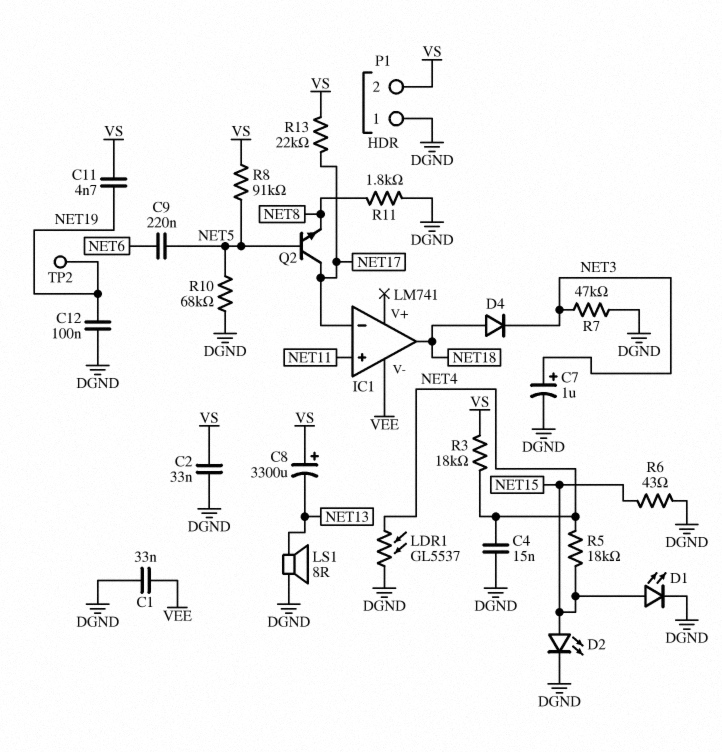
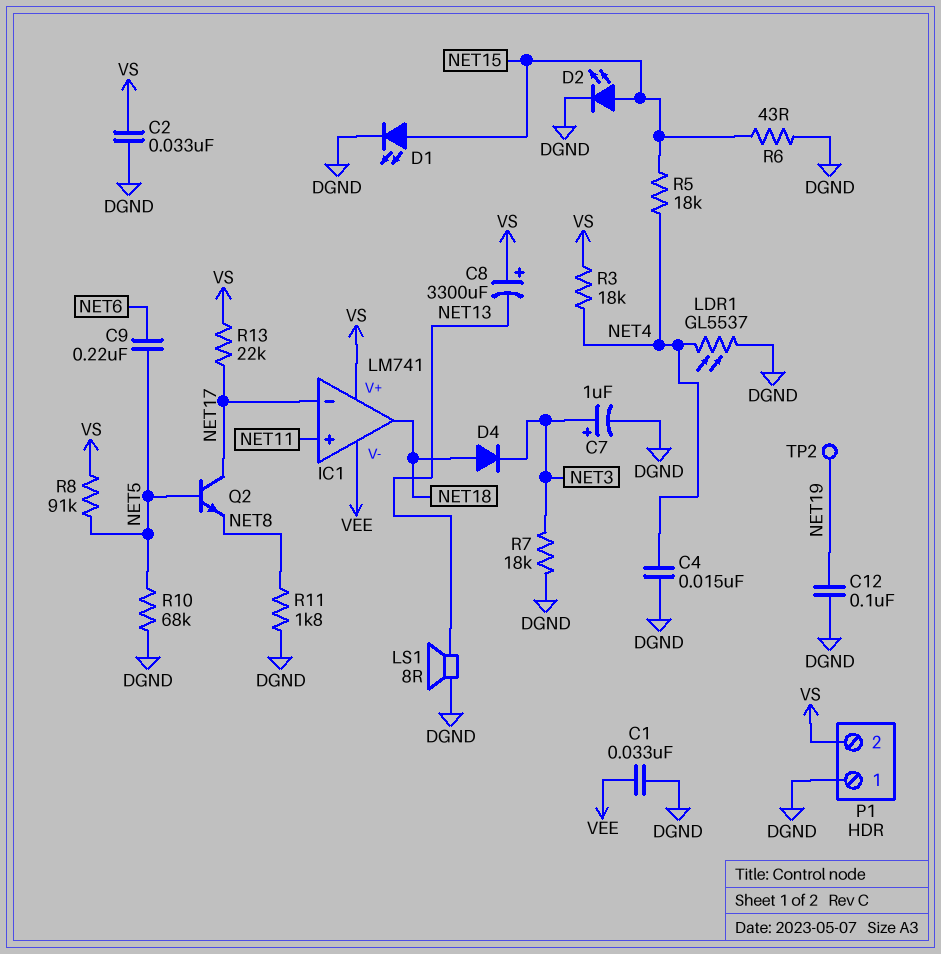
C11: 4.7nF (NET19, VS) -> none
IC1 pin V+: none -> VS
R7: 47k (DGND, NET3) -> 18k (DGND, NET3)

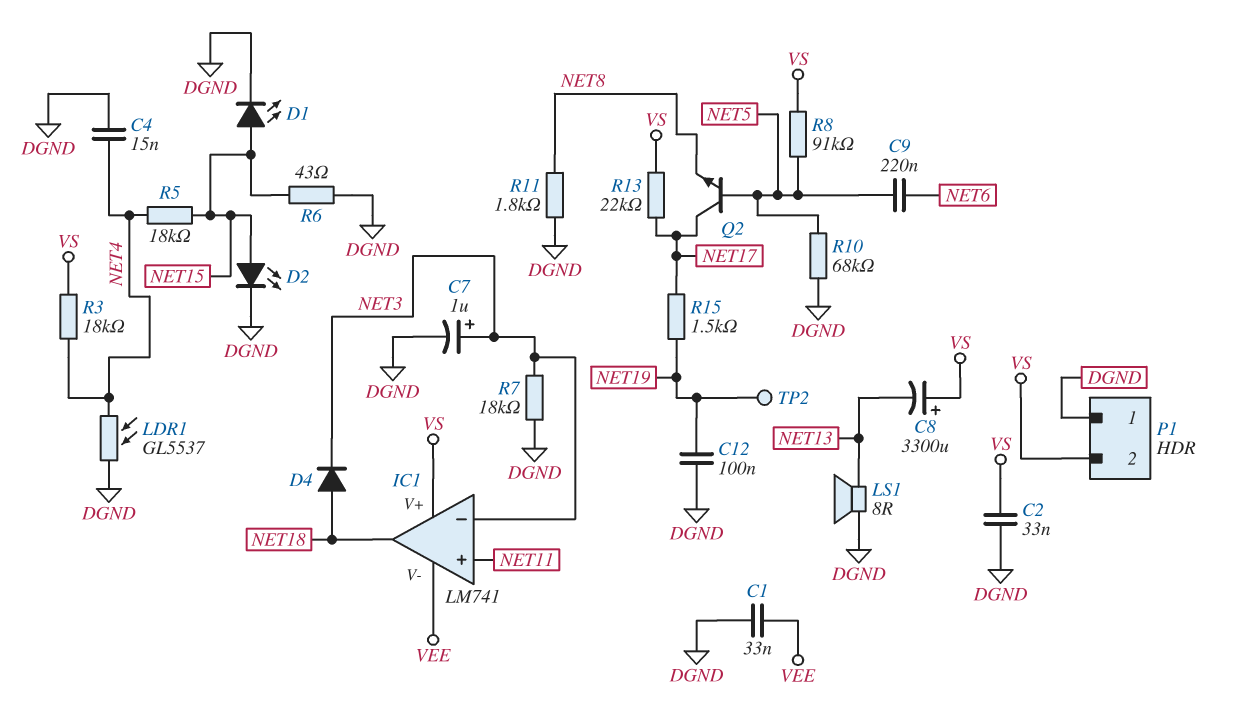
IC1 pin in-: NET17 -> NET3
R15: none -> 1.5k (NET17, NET19)

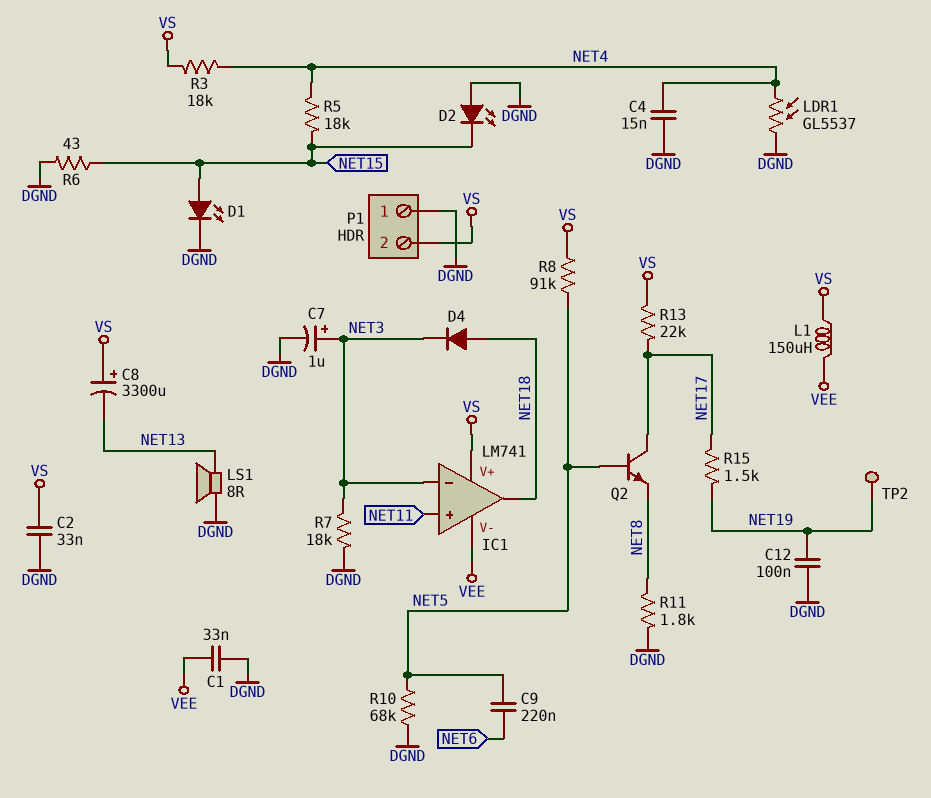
D2: LED (A NET15, K DGND) -> LED (A DGND, K NET15)
L1: none -> 150uH (VEE, VS)

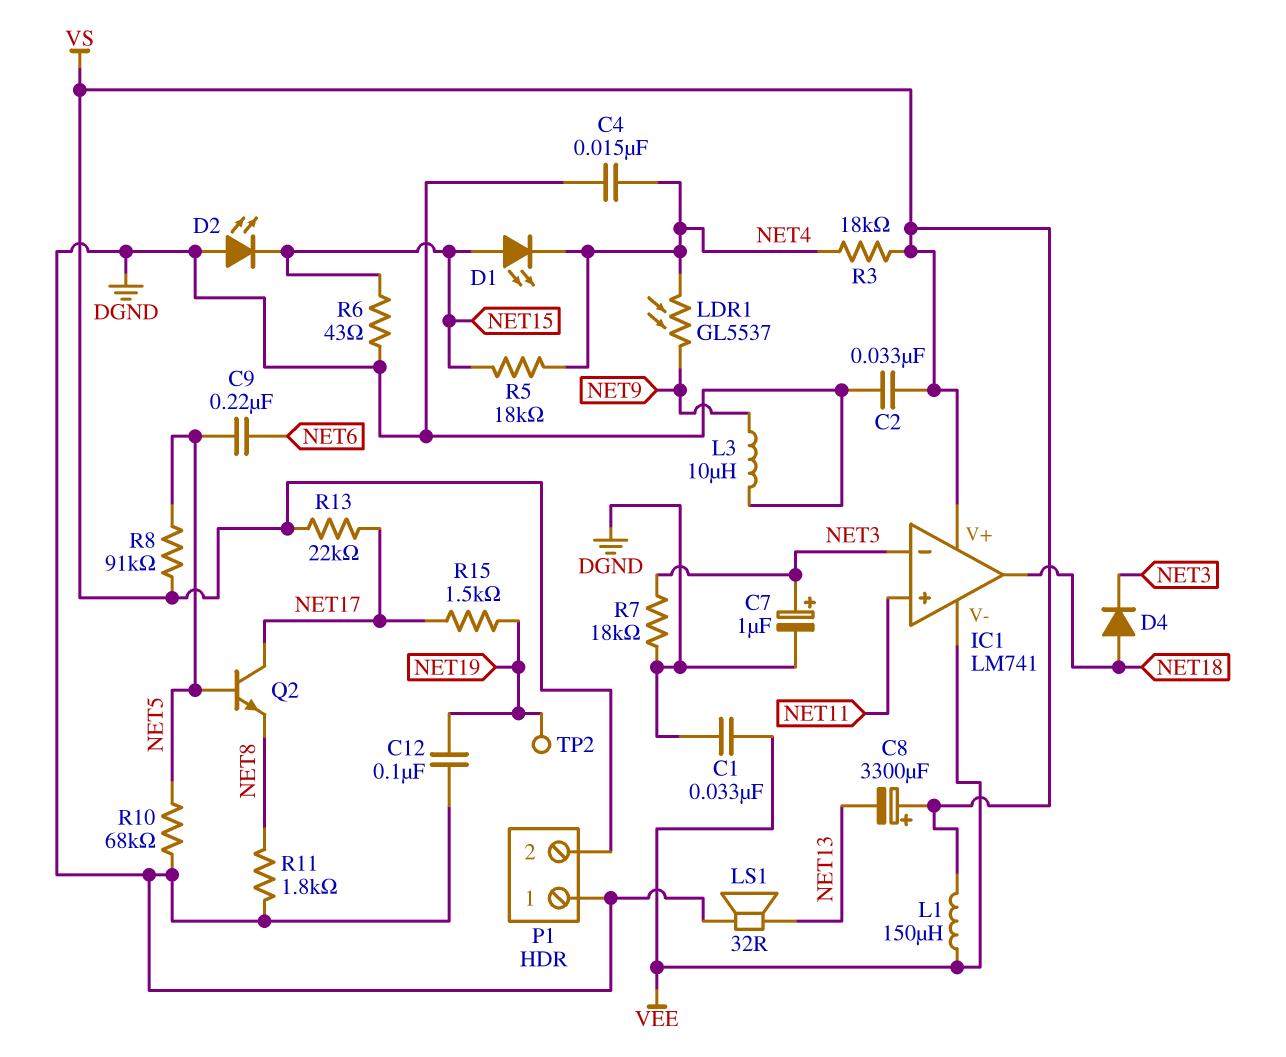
D1: LED (A NET15, K DGND) -> LED (A NET15, K NET4)
L3: none -> 10uH (DGND, NET9)
LDR1: GL5537 (DGND, NET4) -> GL5537 (NET4, NET9)
LS1: speaker 8R (DGND, NET13) -> speaker 32R (DGND, NET13)

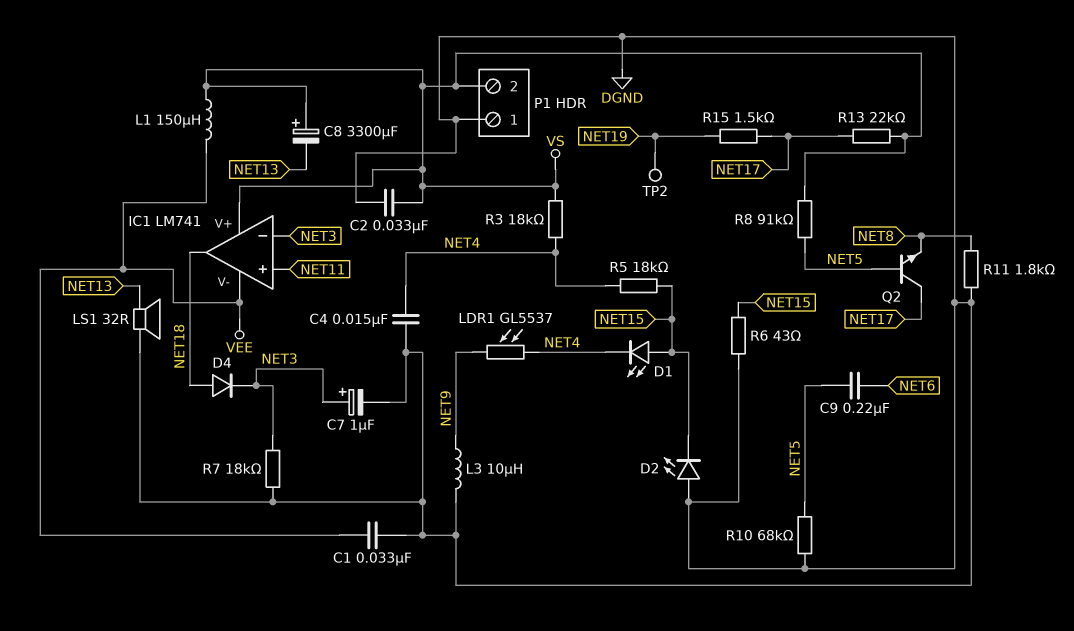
C12: 100nF (DGND, NET19) -> none

